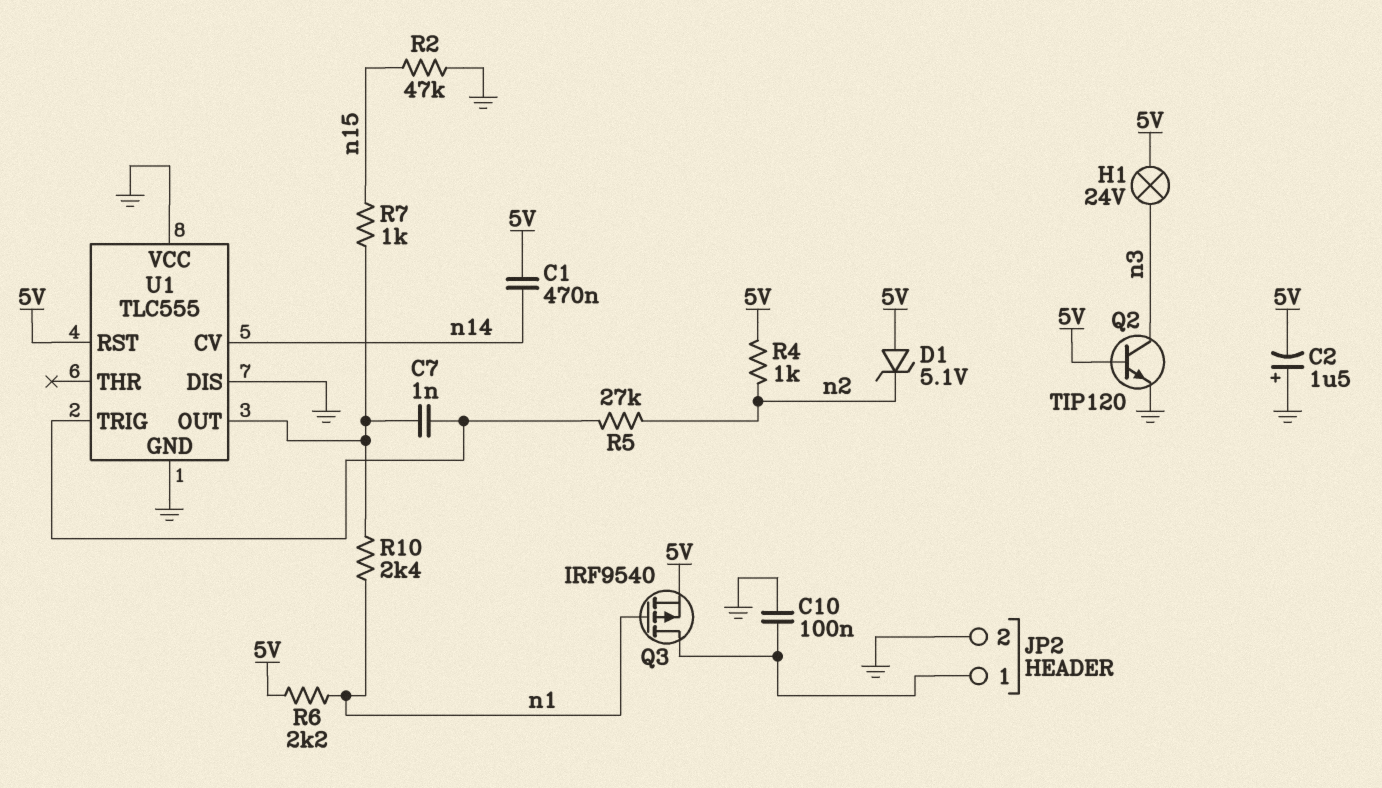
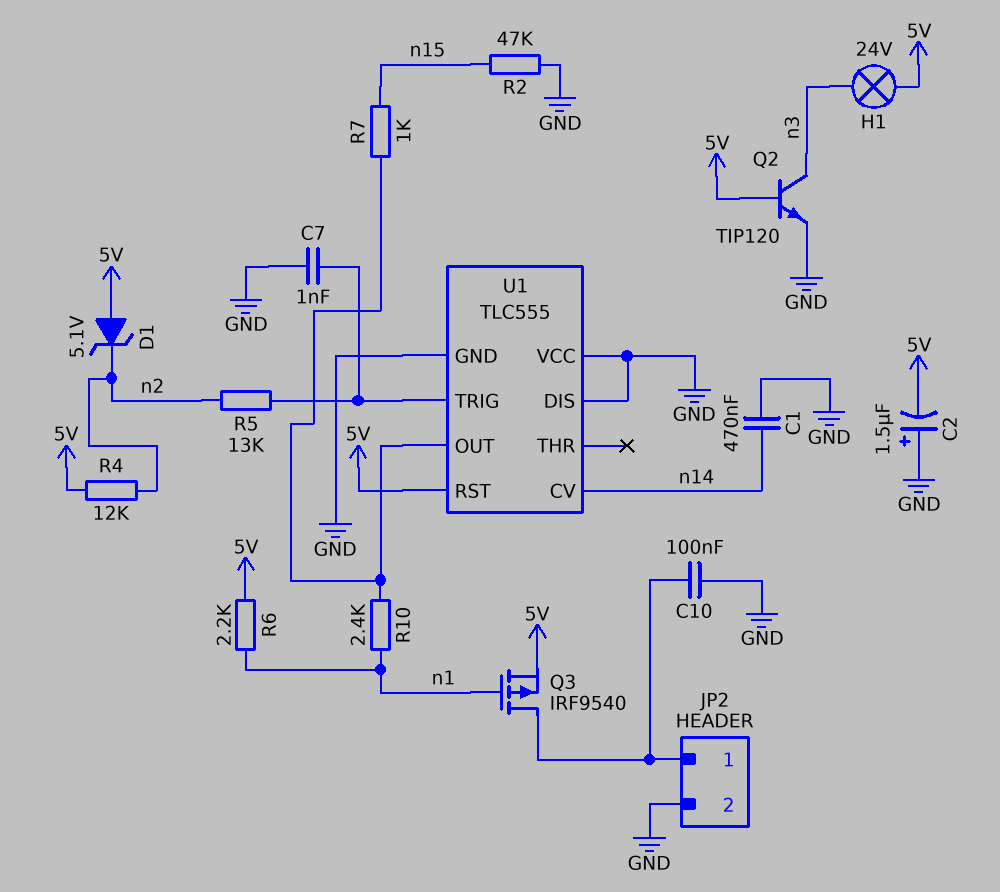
C1: 470nF (5V, n14) -> 470nF (GND, n14)
C7: 1nF (U1/OUT, U1/TRIG) -> 1nF (GND, U1/TRIG)
R4: 1k (5V, n2) -> 12k (5V, n2)
R5: 27k (U1/TRIG, n2) -> 13k (U1/TRIG, n2)

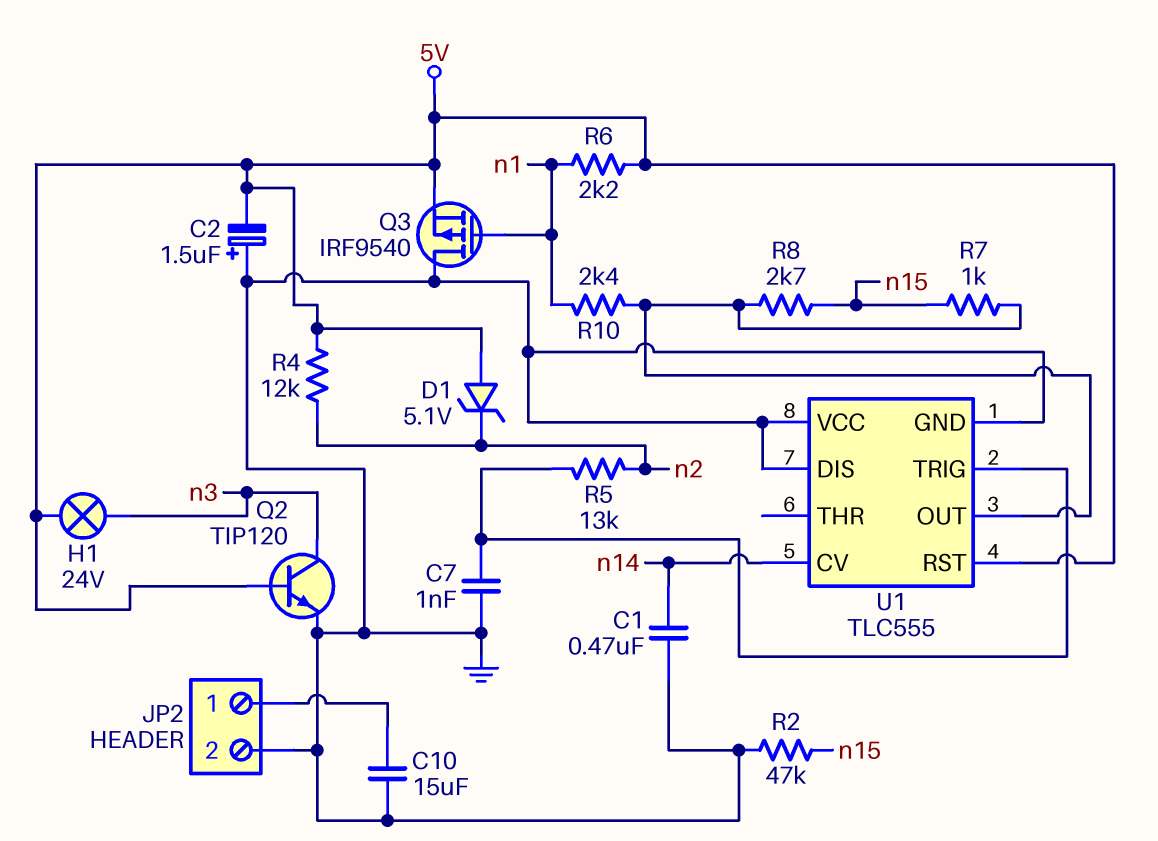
C10: 100nF (GND, JP2/1) -> 15uF (GND, JP2/1)
Q3: PMOS IRF9540 (G n1, D JP2/1, S 5V) -> PMOS IRF9540 (G n1, D GND, S 5V)
R8: none -> 2.7k (U1/OUT, n15)

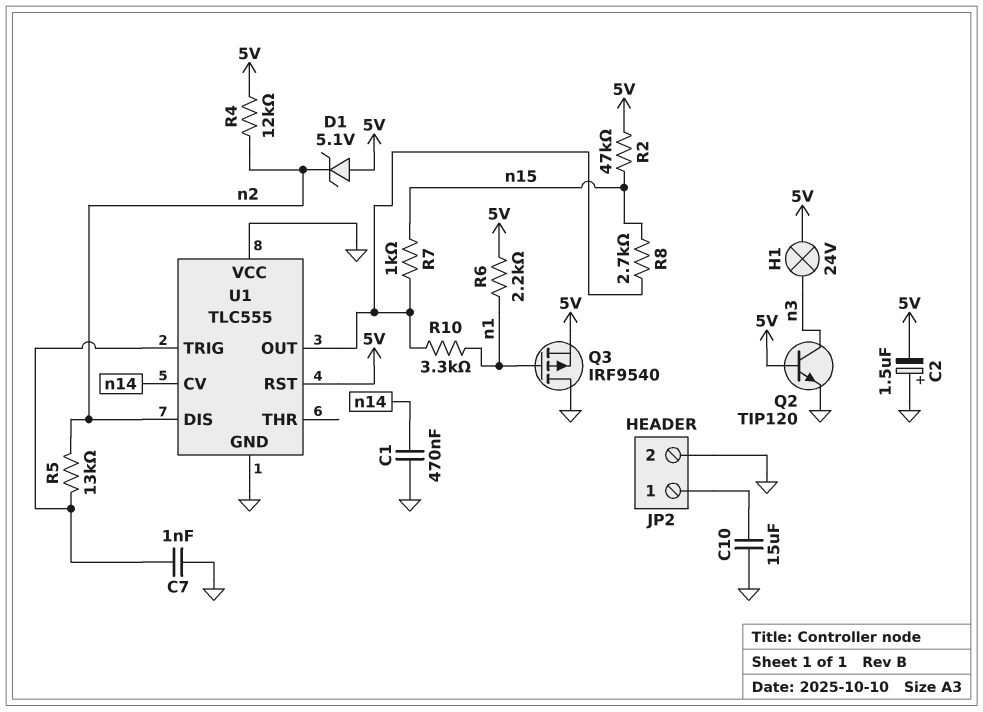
R2: 47k (GND, n15) -> 47k (5V, n15)
R10: 2.4k (U1/OUT, n1) -> 3.3k (U1/OUT, n1)
U1 pin DIS: GND -> n2

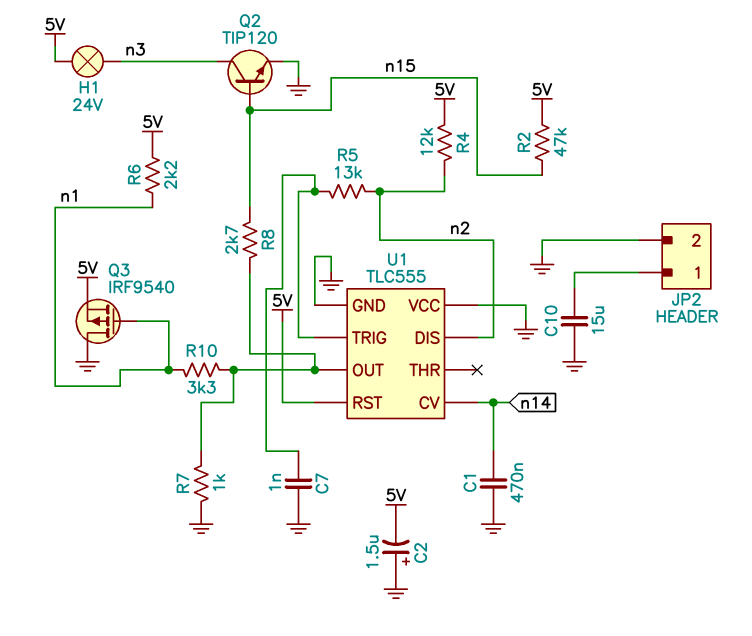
D1: zener 5.1V (A 5V, K n2) -> none
Q2: NPN TIP120 (B 5V, C n3, E GND) -> NPN TIP120 (B n15, C n3, E GND)
R7: 1k (U1/OUT, n15) -> 1k (GND, U1/OUT)

